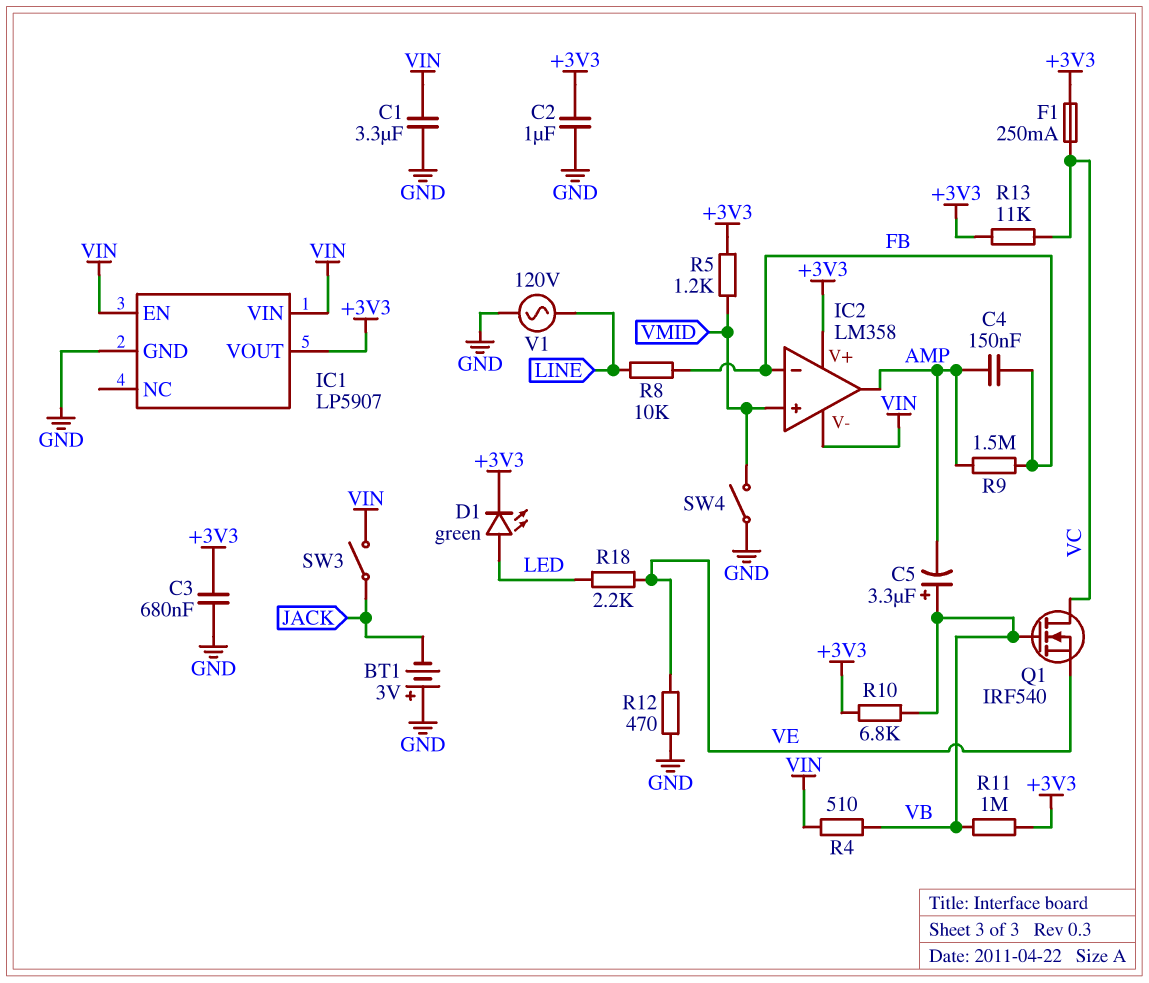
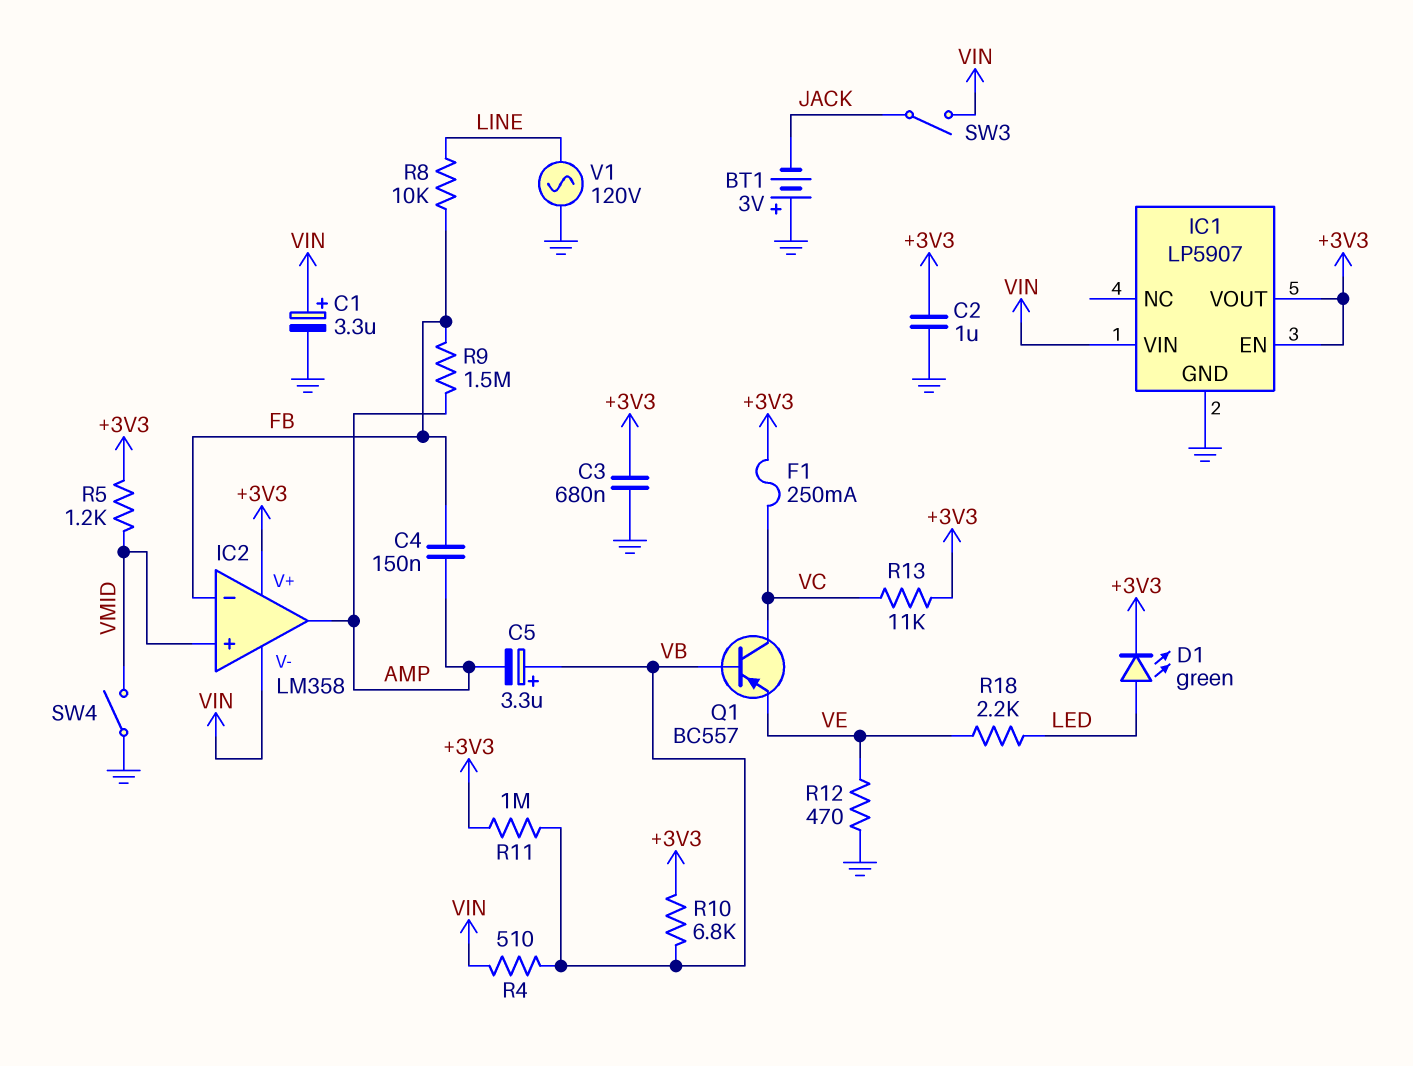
C1: 3.3uF (GND, VIN) -> 3.3uF (plus VIN, minus GND)
IC1 pin EN: VIN -> +3V3
Q1: NMOS IRF540 (G VB, D VC, S VE) -> PNP BC557 (B VB, C VC, E VE)

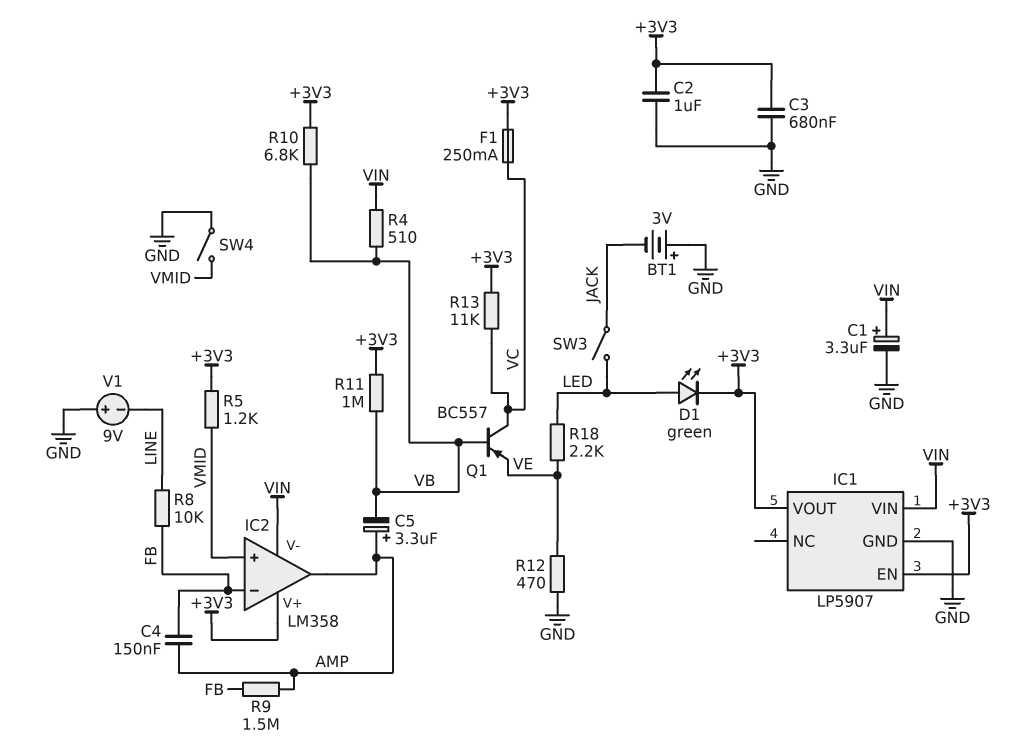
C5: 3.3uF (plus VB, minus AMP) -> 3.3uF (plus AMP, minus VB)
SW3: switch (JACK, VIN) -> switch (JACK, LED)
V1: AC 120V (GND, LINE) -> 9V (plus GND, minus LINE)

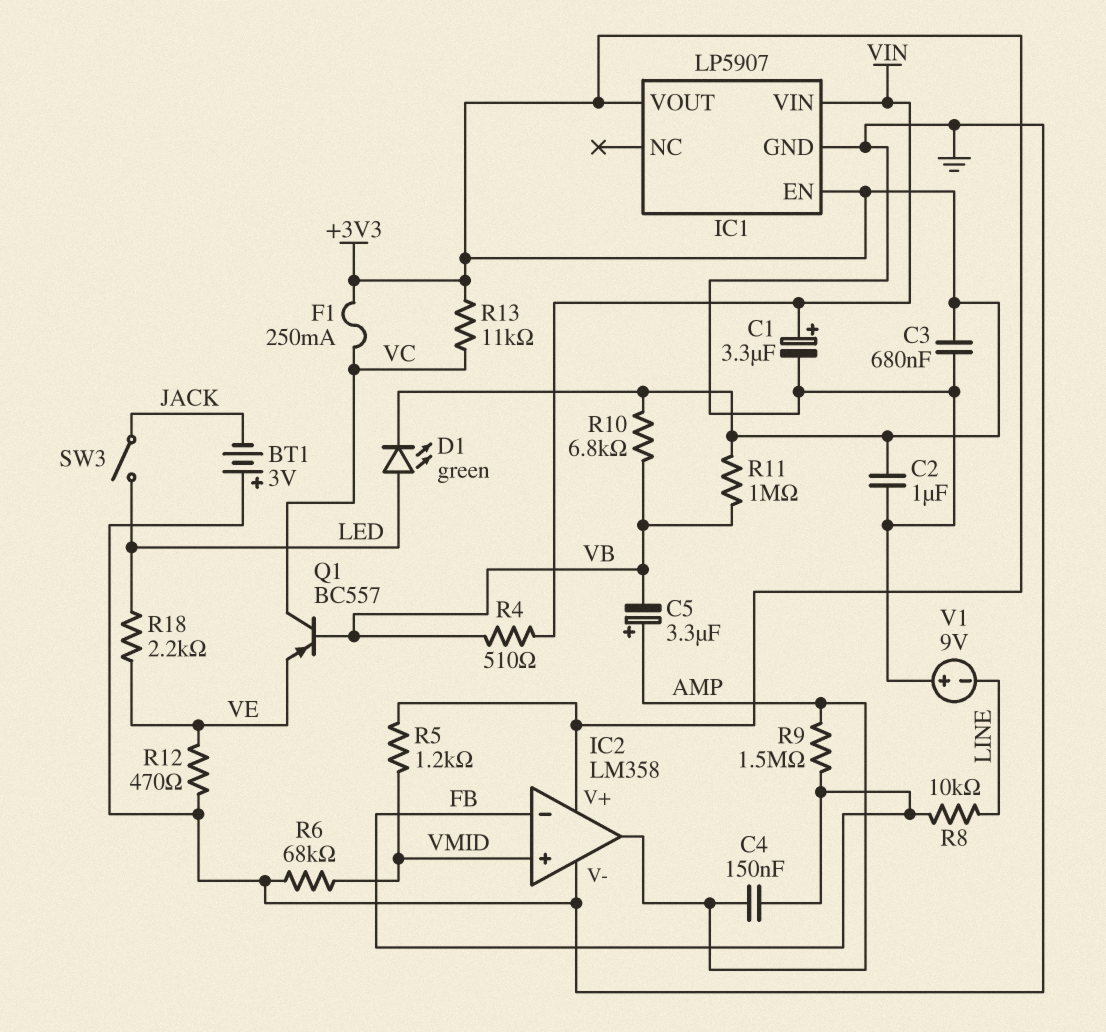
IC2 pin V-: VIN -> GND
R6: none -> 68k (GND, VMID)
SW4: switch (GND, VMID) -> none

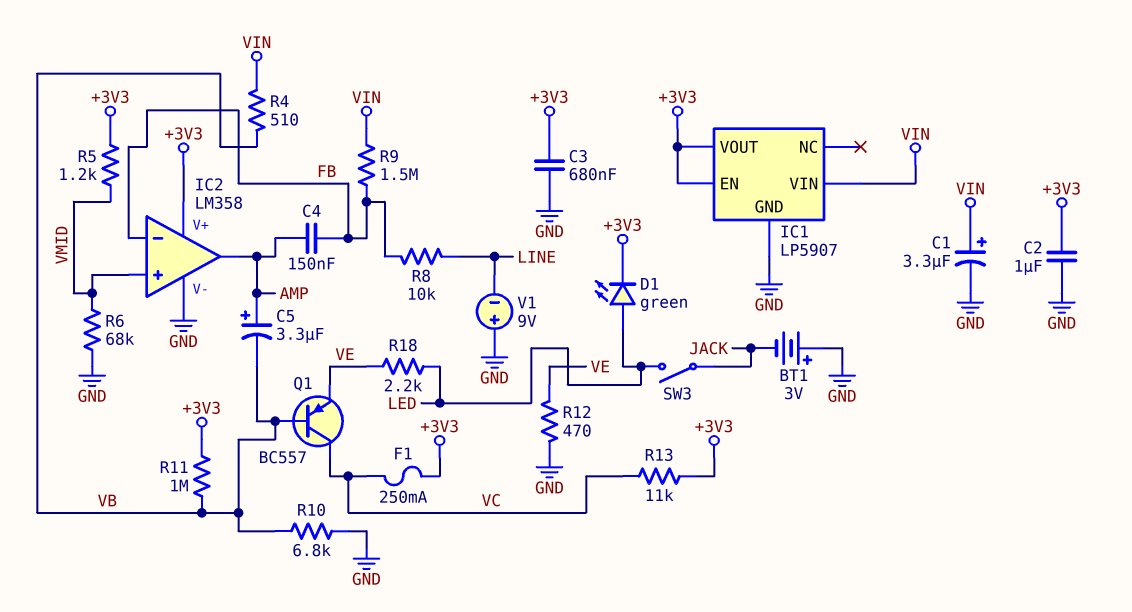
R9: 1.5M (AMP, FB) -> 1.5M (FB, VIN)
R10: 6.8k (+3V3, VB) -> 6.8k (GND, VB)

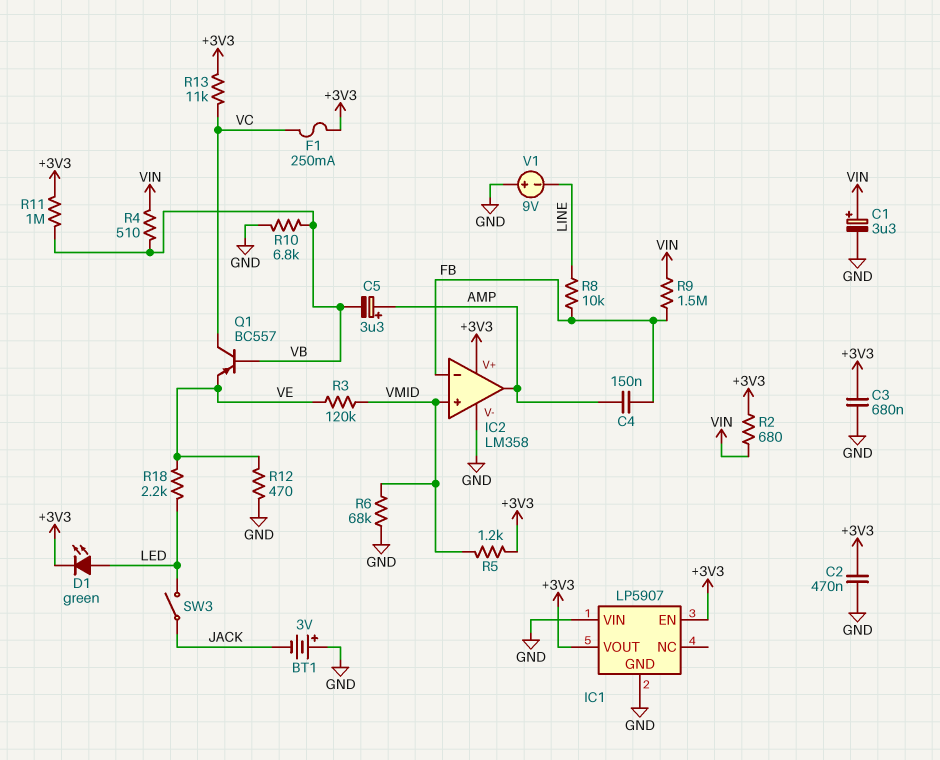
C2: 1uF (+3V3, GND) -> 470nF (+3V3, GND)
IC1 pin VIN: VIN -> GND
R2: none -> 680 (+3V3, VIN)
R3: none -> 120k (VE, VMID)

